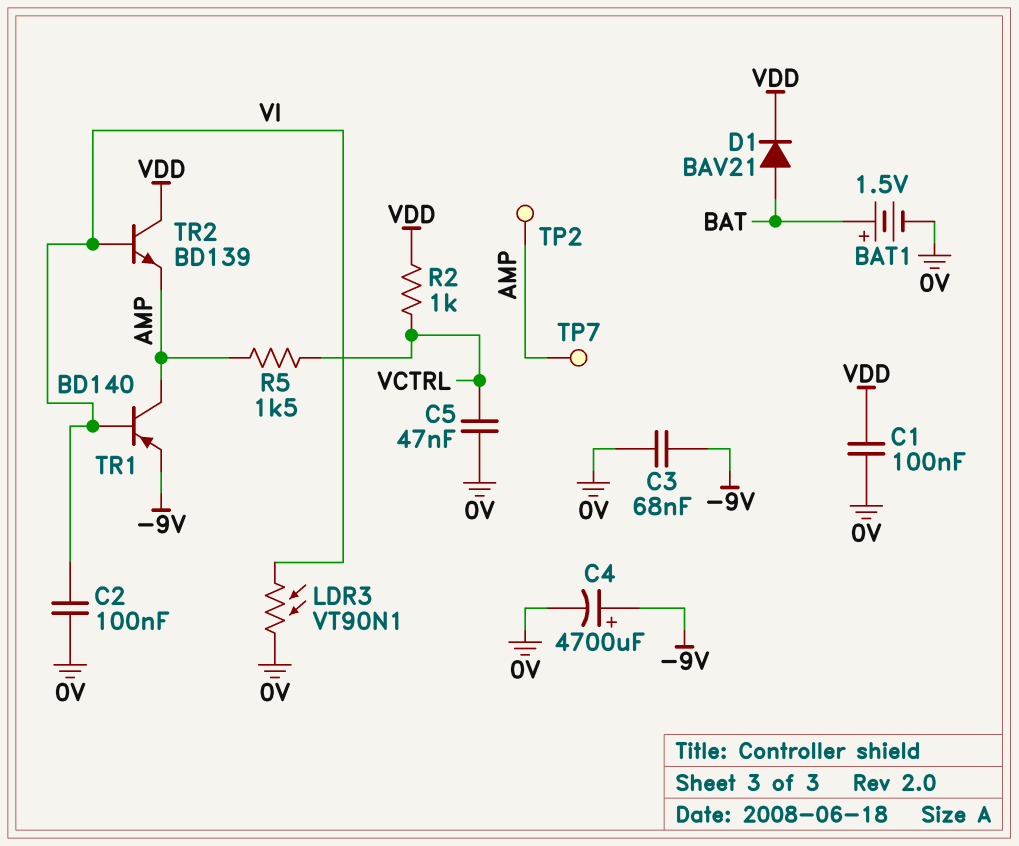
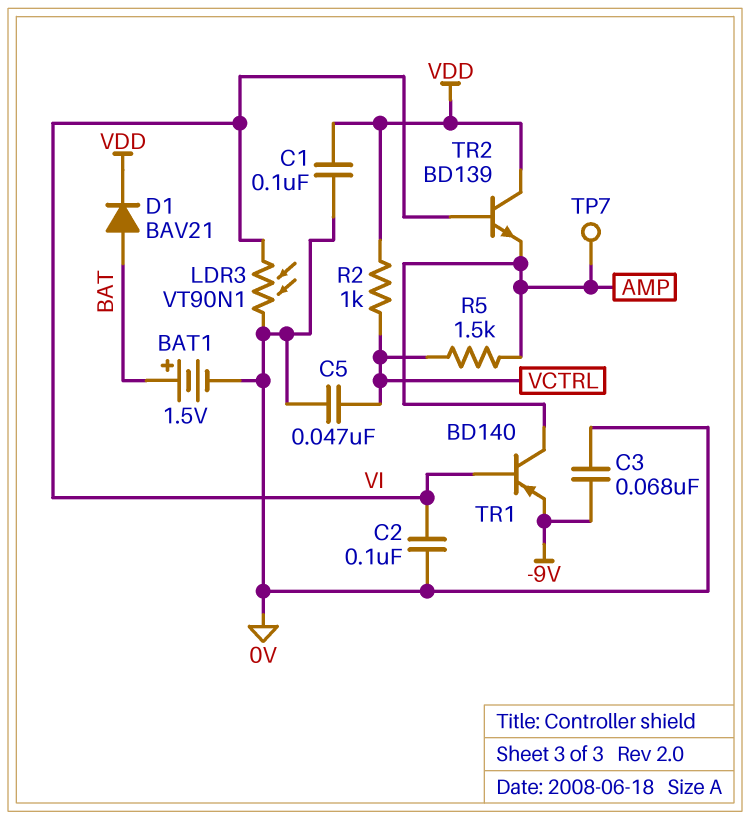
C4: 4700uF (plus -9V, minus 0V) -> none
TP2: test point (AMP) -> none

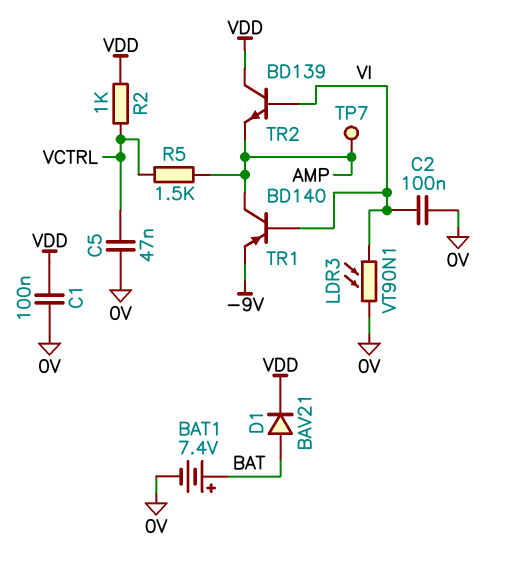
BAT1: 1.5V (plus BAT, minus 0V) -> 7.4V (plus BAT, minus 0V)
C3: 68nF (-9V, 0V) -> none

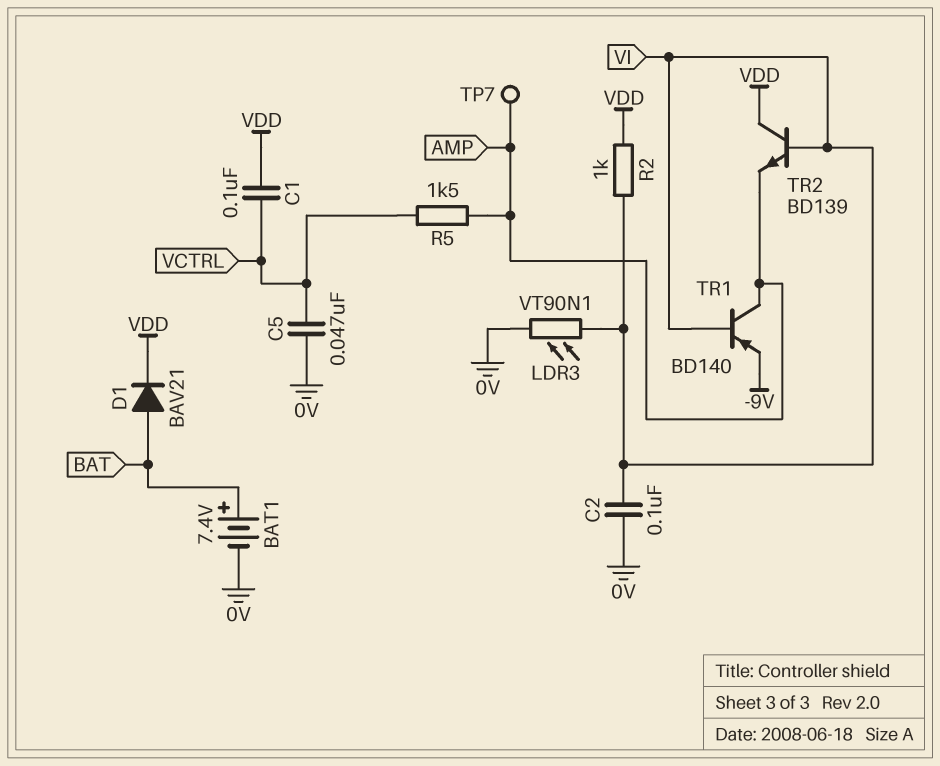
C1: 100nF (0V, VDD) -> 100nF (VCTRL, VDD)
R2: 1k (VCTRL, VDD) -> 1k (VDD, VI)

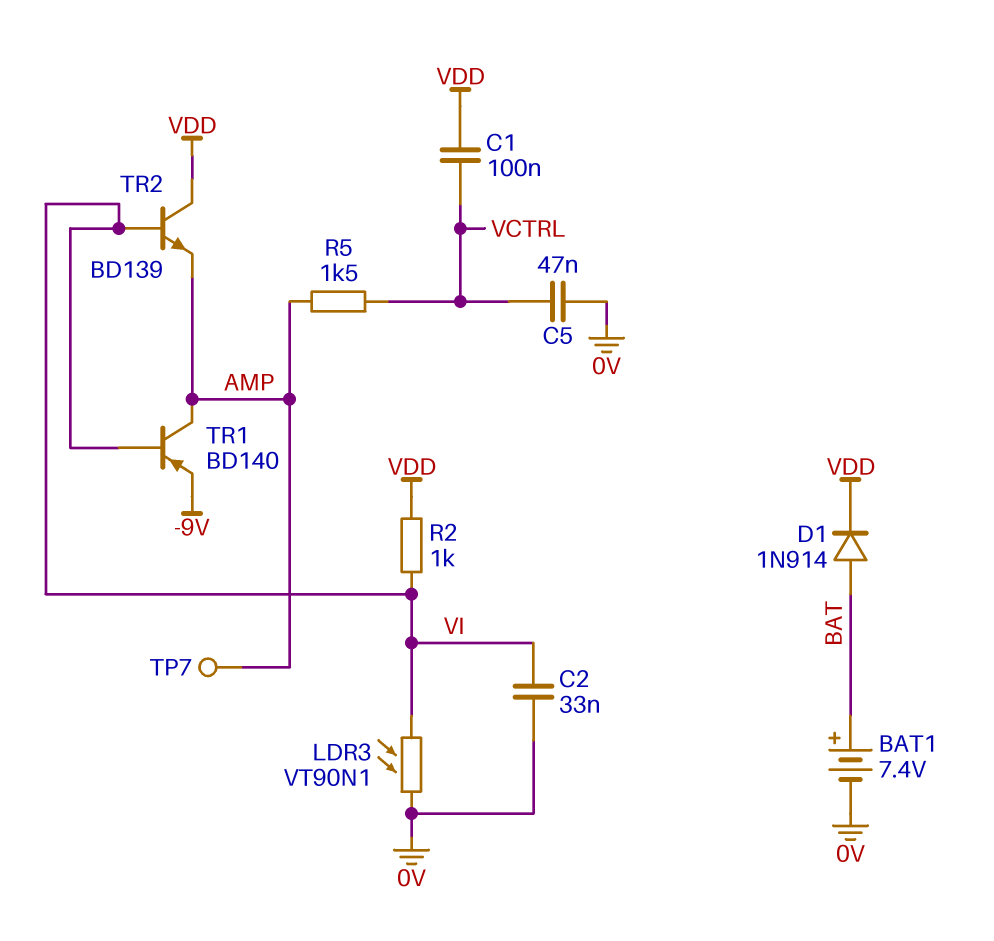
C2: 100nF (0V, VI) -> 33nF (0V, VI)
D1: diode BAV21 (A BAT, K VDD) -> diode 1N914 (A BAT, K VDD)

